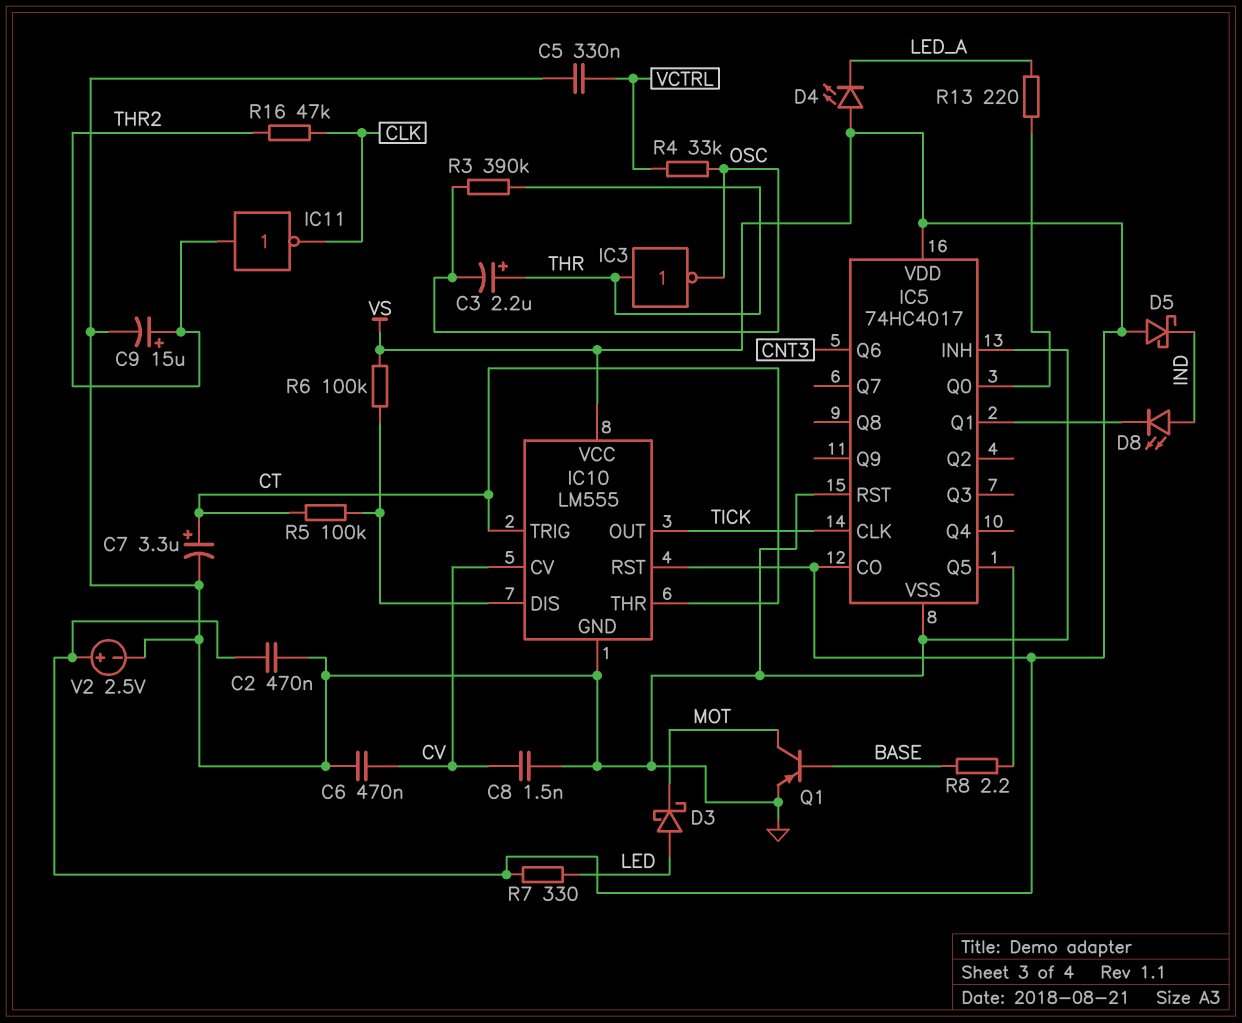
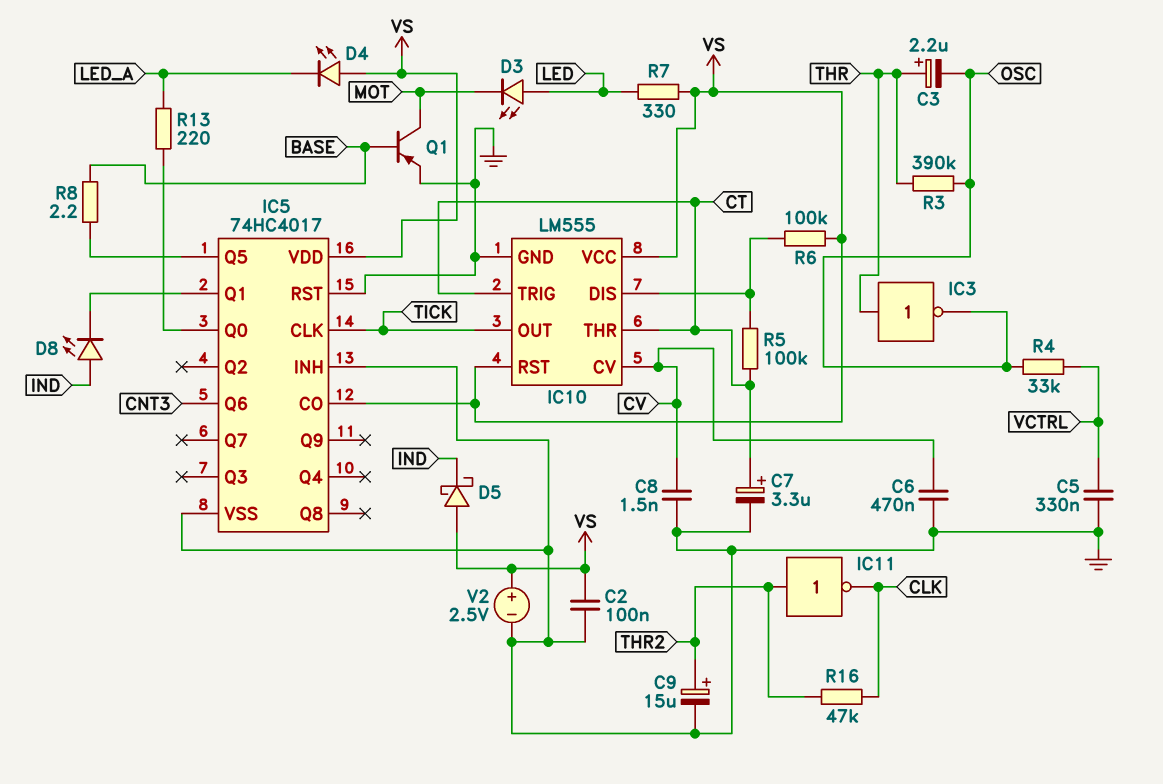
C2: 470nF (GND, VS) -> 100nF (GND, VS)
D3: schottky (A LED, K MOT) -> LED (A LED, K MOT)

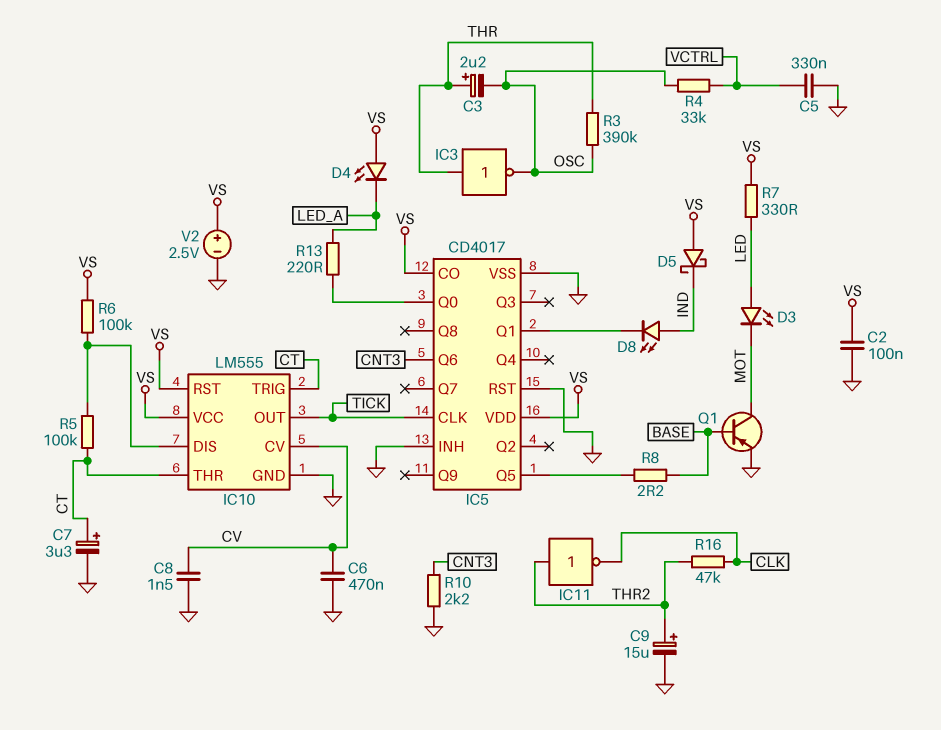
IC5: 74HC4017 -> CD4017
R10: none -> 2.2k (CNT3, GND)

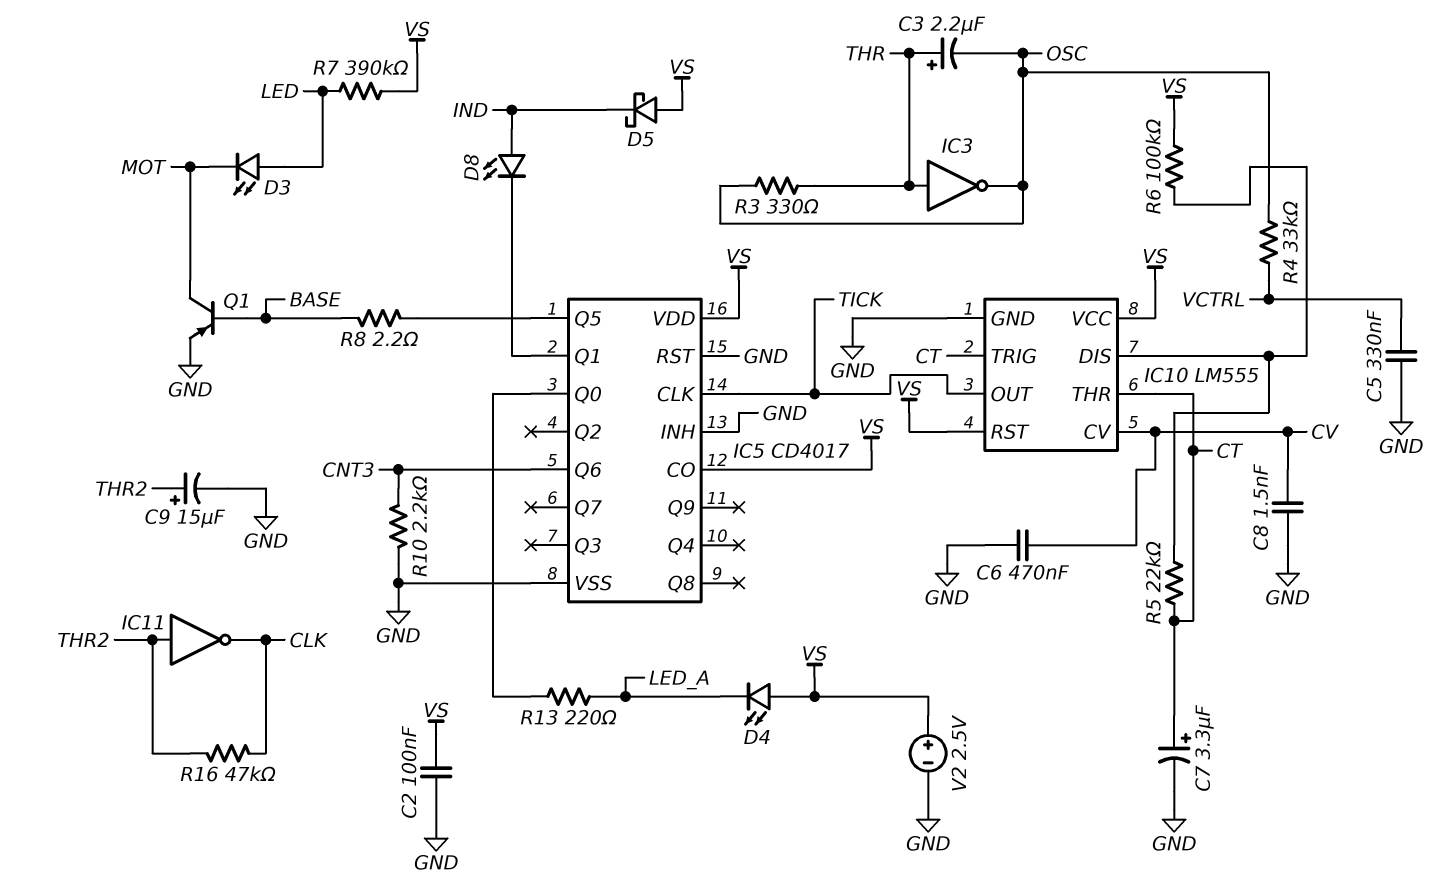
R3: 390k (OSC, THR) -> 330 (OSC, THR)
R5: 100k (CT, IC10/DIS) -> 22k (CT, IC10/DIS)
R7: 330 (LED, VS) -> 390k (LED, VS)

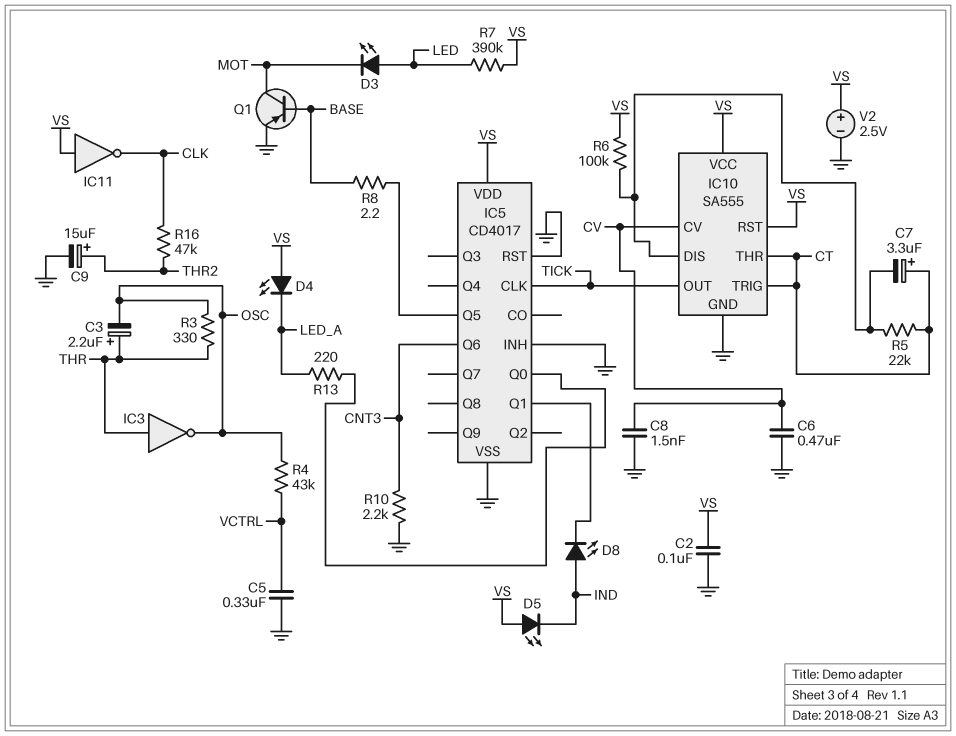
C7: 3.3uF (plus CT, minus GND) -> 3.3uF (plus CT, minus IC10/DIS)
D5: schottky (A VS, K IND) -> LED (A VS, K IND)
IC5 pin CO: VS -> none
IC10: LM555 -> SA555
IC11: NOT (in THR2, out CLK) -> NOT (in VS, out CLK)
R4: 33k (OSC, VCTRL) -> 43k (OSC, VCTRL)

